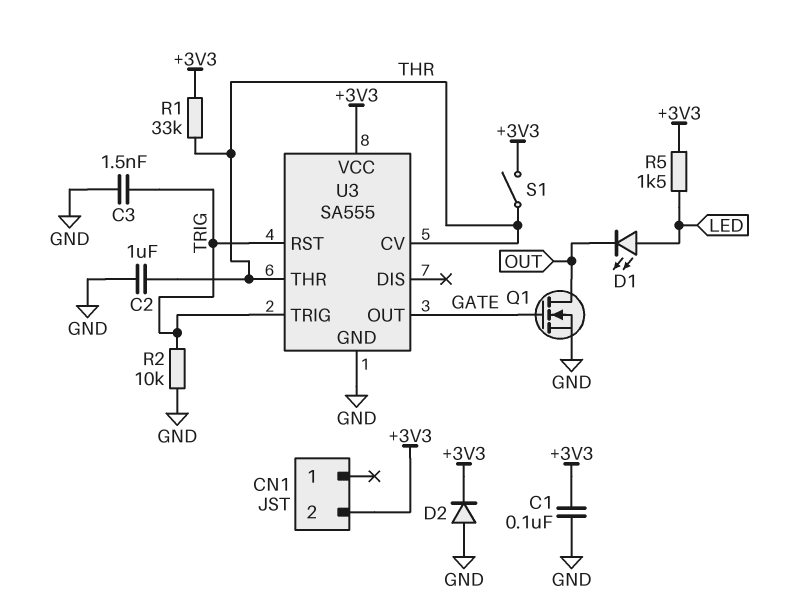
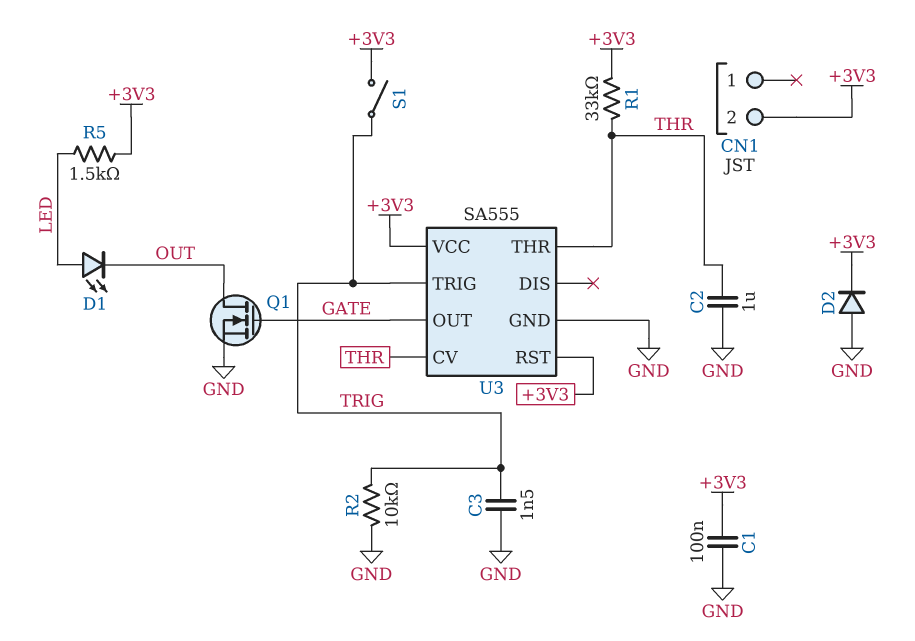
S1: switch (+3V3, THR) -> switch (+3V3, TRIG)
U3 pin RST: TRIG -> +3V3

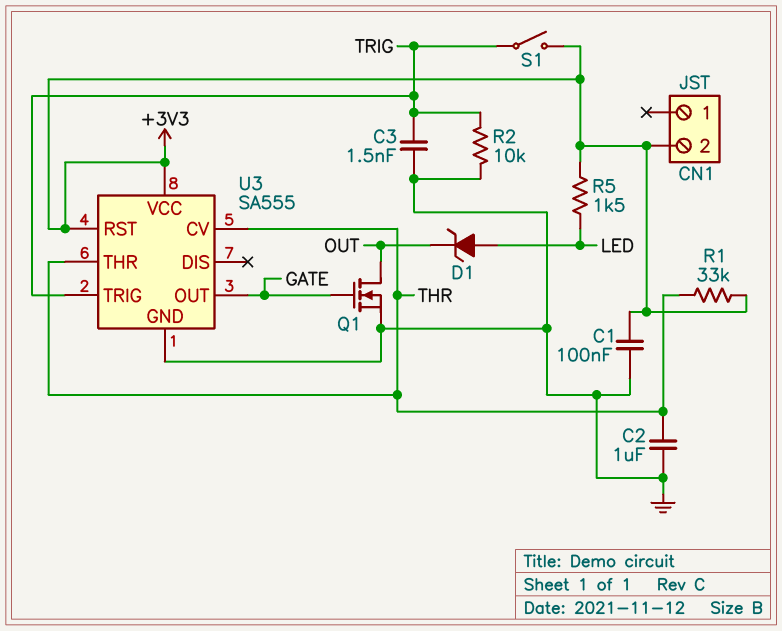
D1: LED (A LED, K OUT) -> zener (A LED, K OUT)
D2: diode (A GND, K +3V3) -> none

